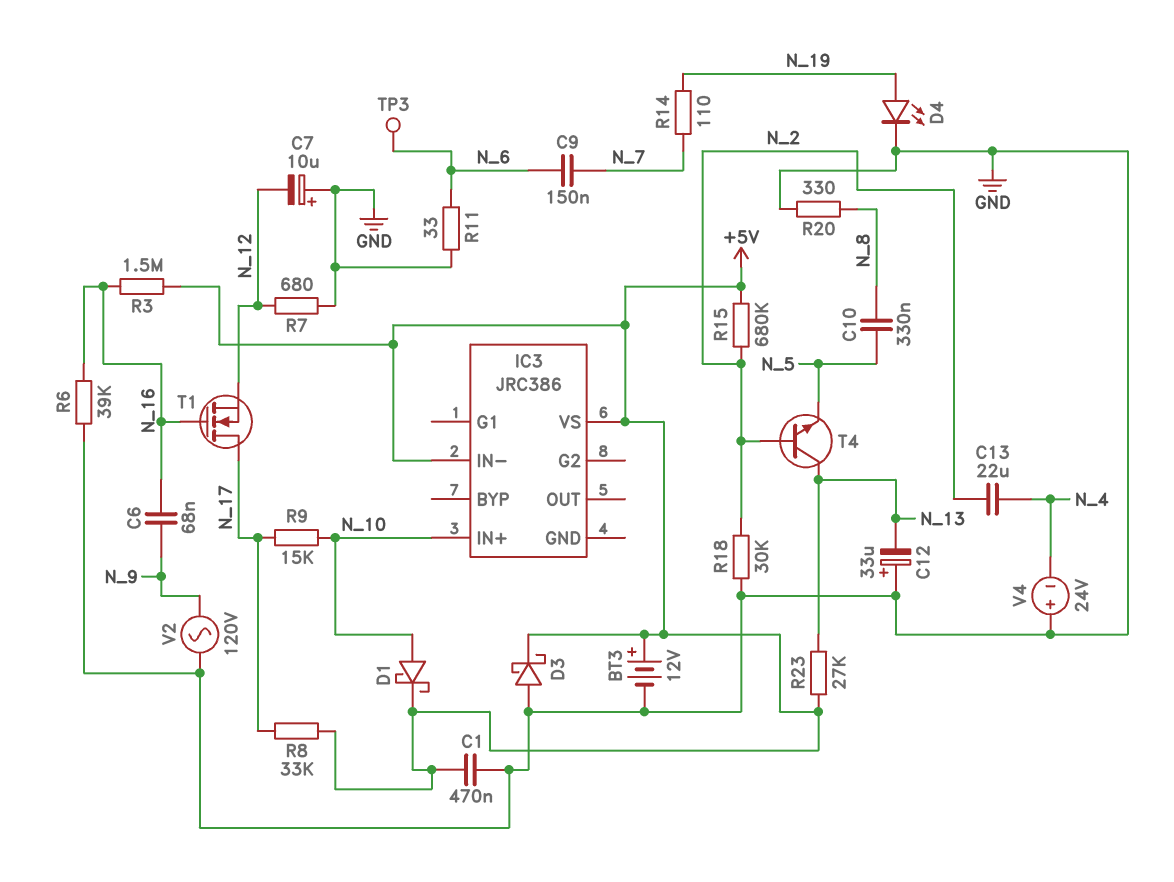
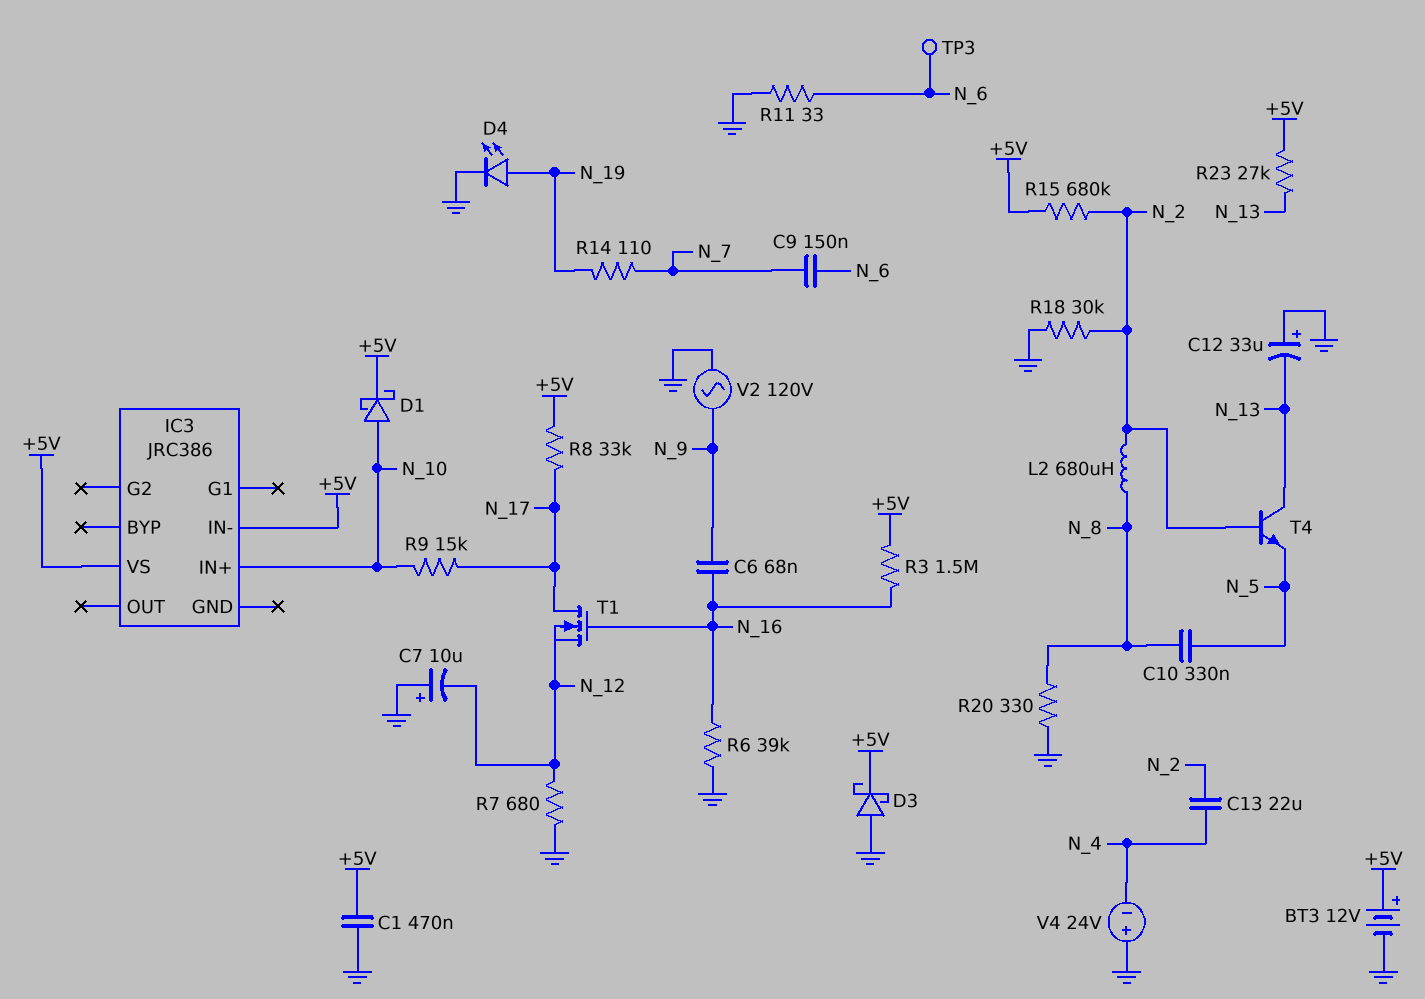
L2: none -> 680uH (N_2, N_8)

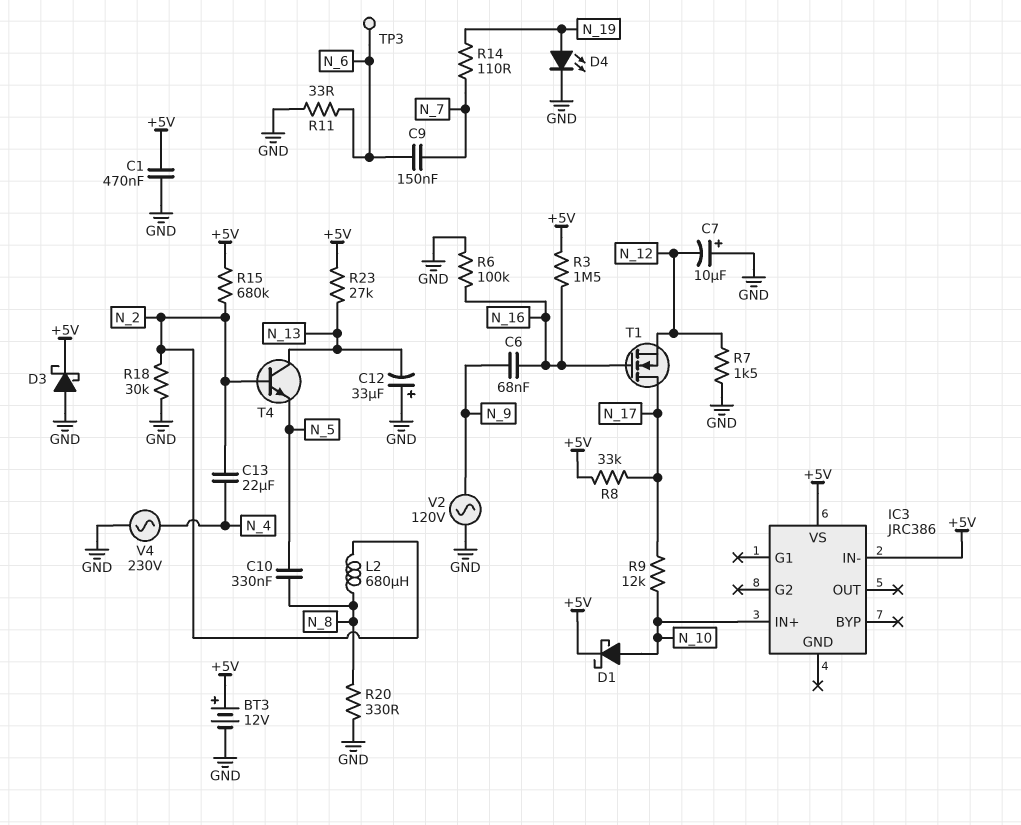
R6: 39k (GND, N_16) -> 100k (GND, N_16)
R7: 680 (GND, N_12) -> 1.5k (GND, N_12)
R9: 15k (N_10, N_17) -> 12k (N_10, N_17)
V4: 24V (plus GND, minus N_4) -> AC 230V (GND, N_4)

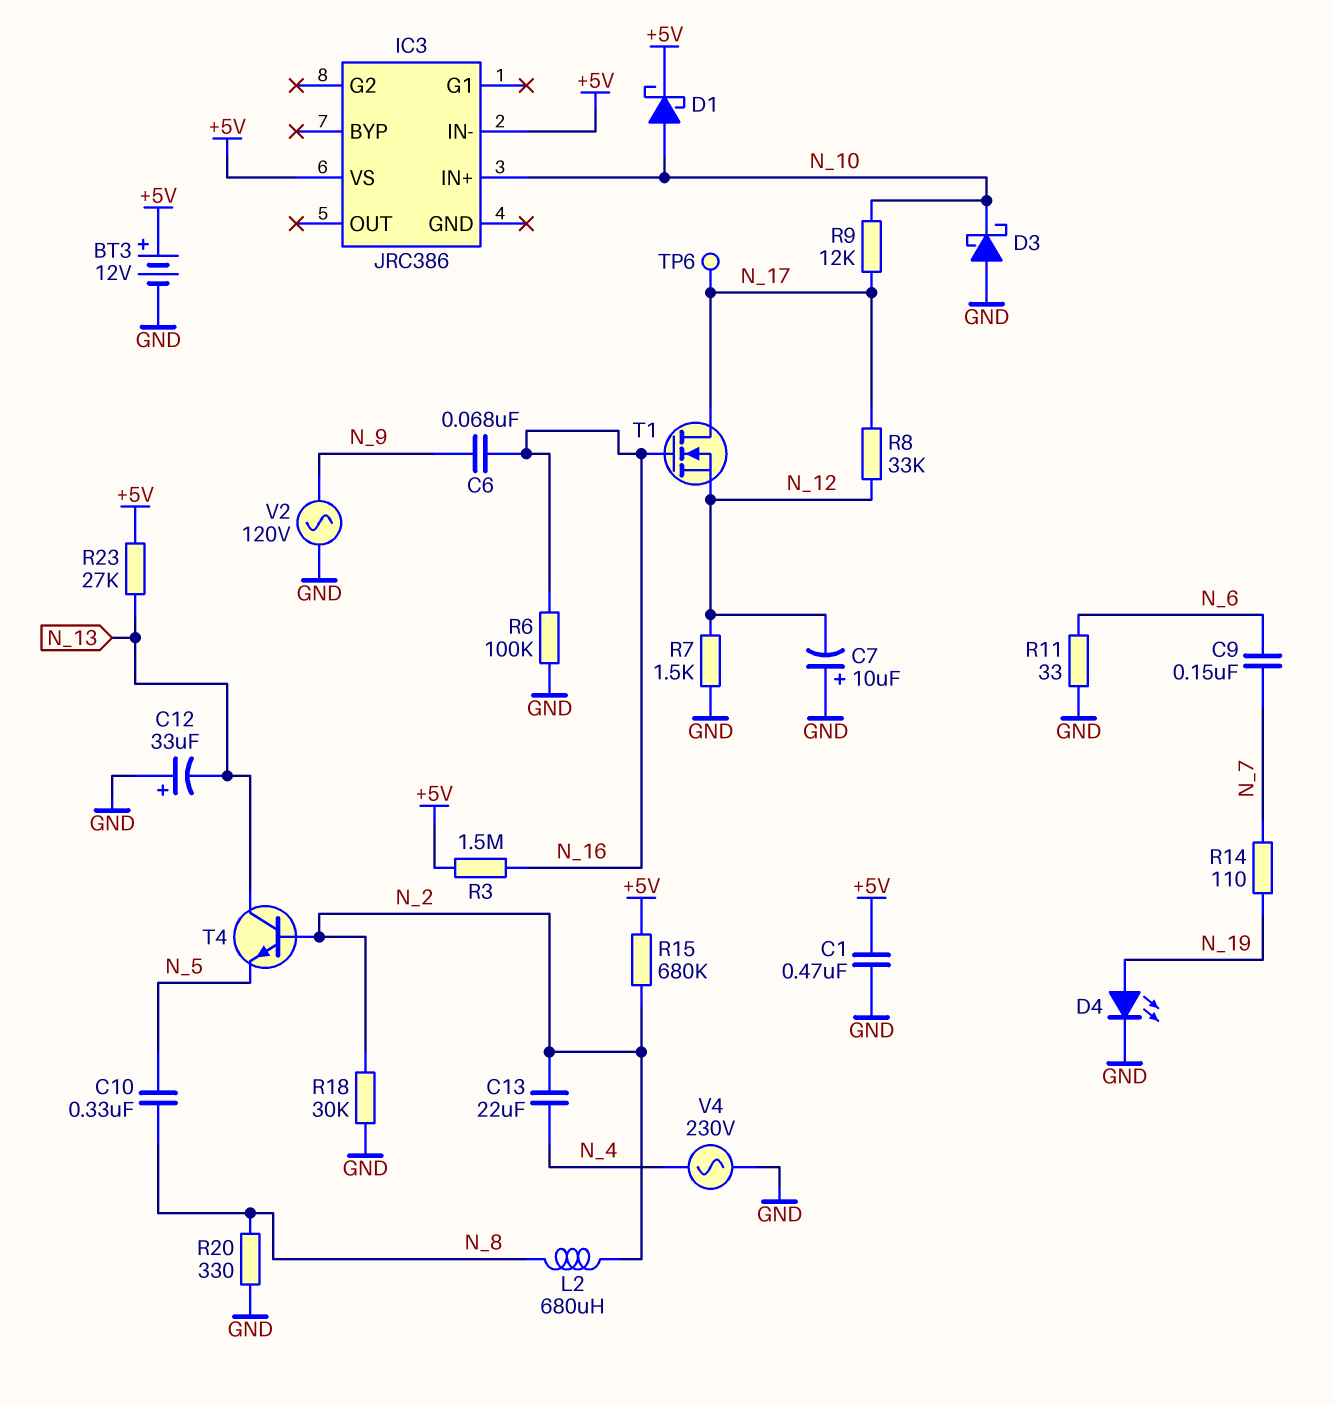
D3: schottky (A GND, K +5V) -> schottky (A GND, K N_10)
R8: 33k (+5V, N_17) -> 33k (N_12, N_17)
TP3: test point (N_6) -> none
TP6: none -> test point (N_17)

